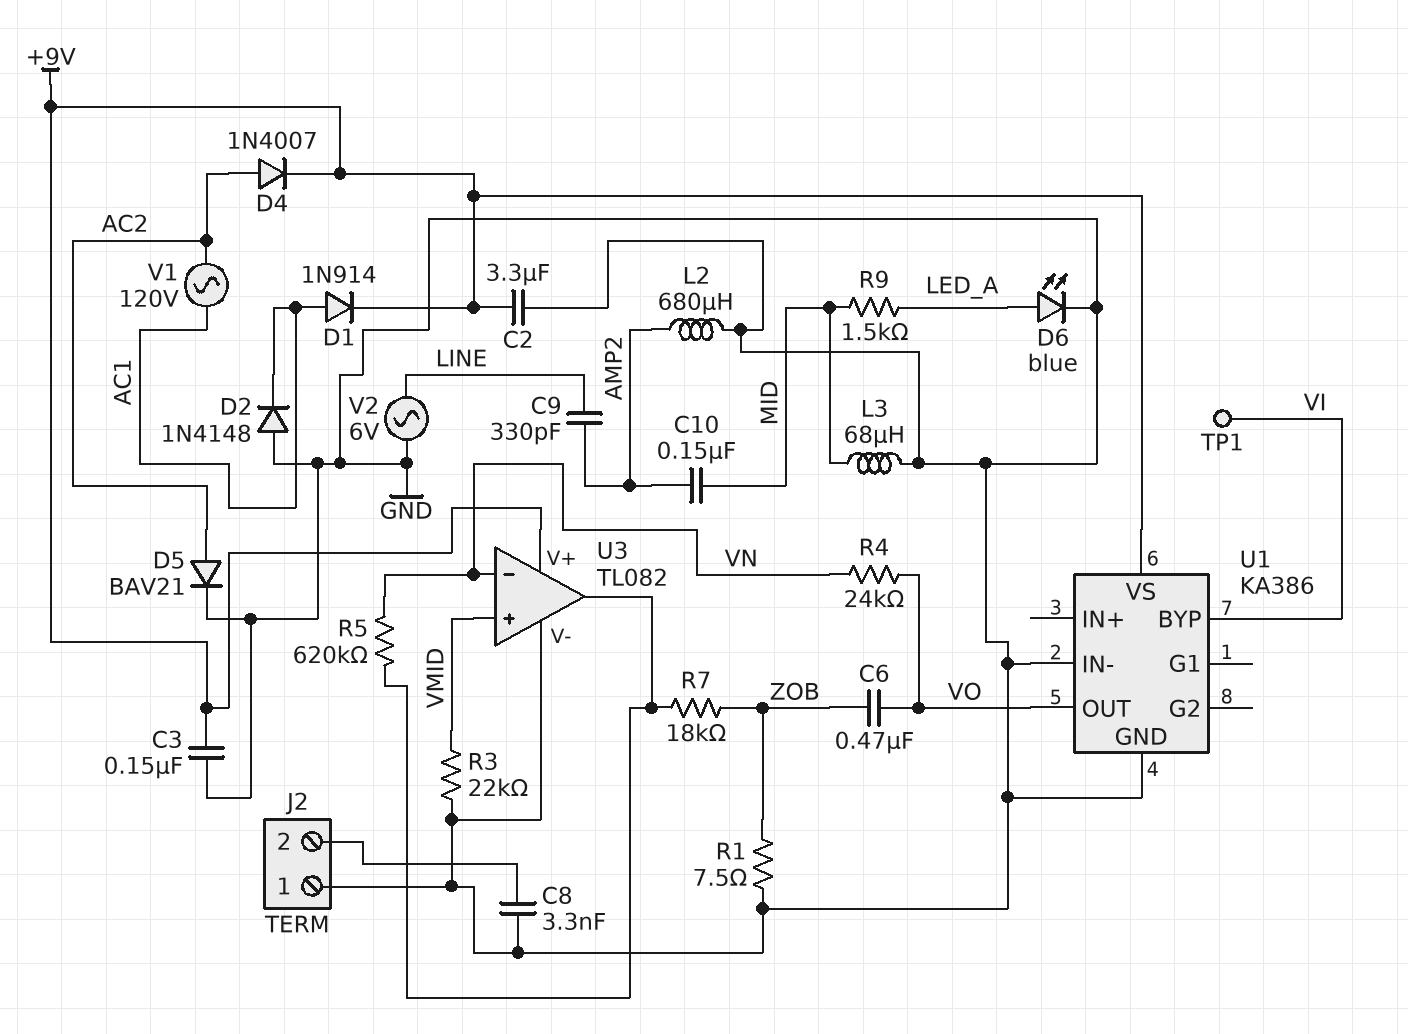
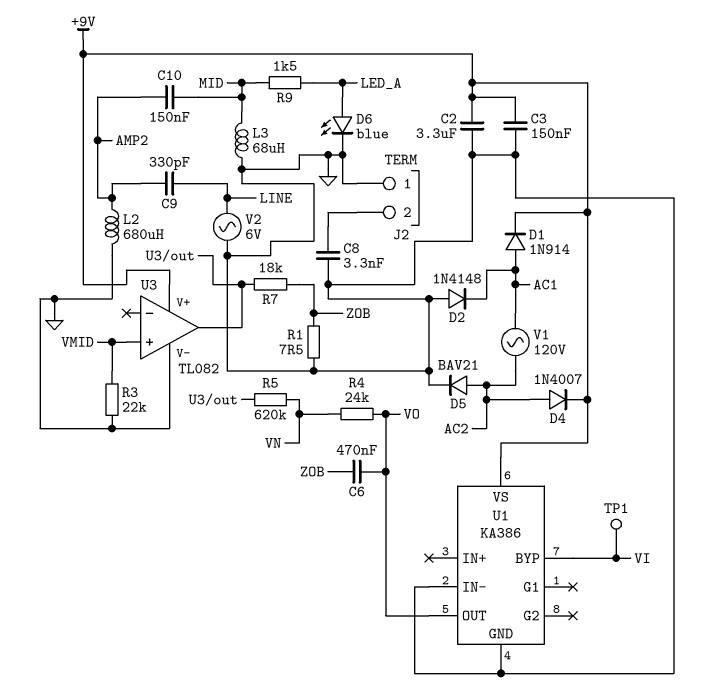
U3 pin in-: VN -> none

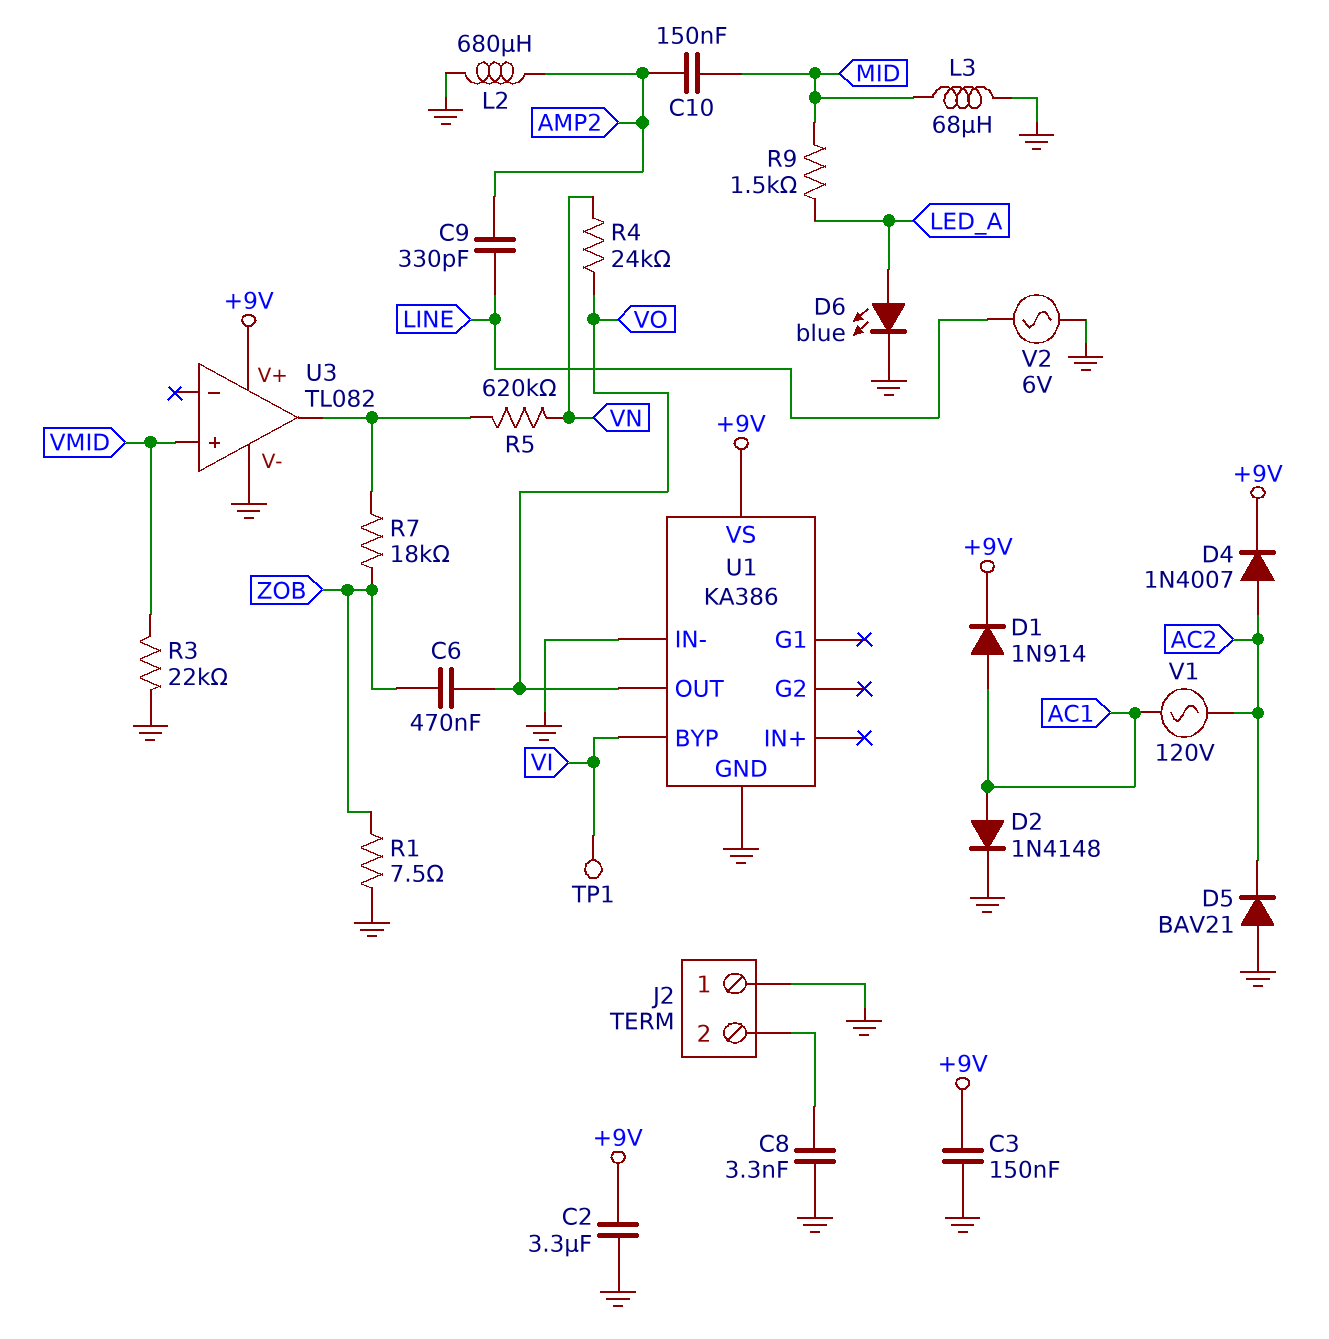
D2: diode 1N4148 (A GND, K AC1) -> diode 1N4148 (A AC1, K GND)
D5: diode BAV21 (A AC2, K GND) -> diode BAV21 (A GND, K AC2)

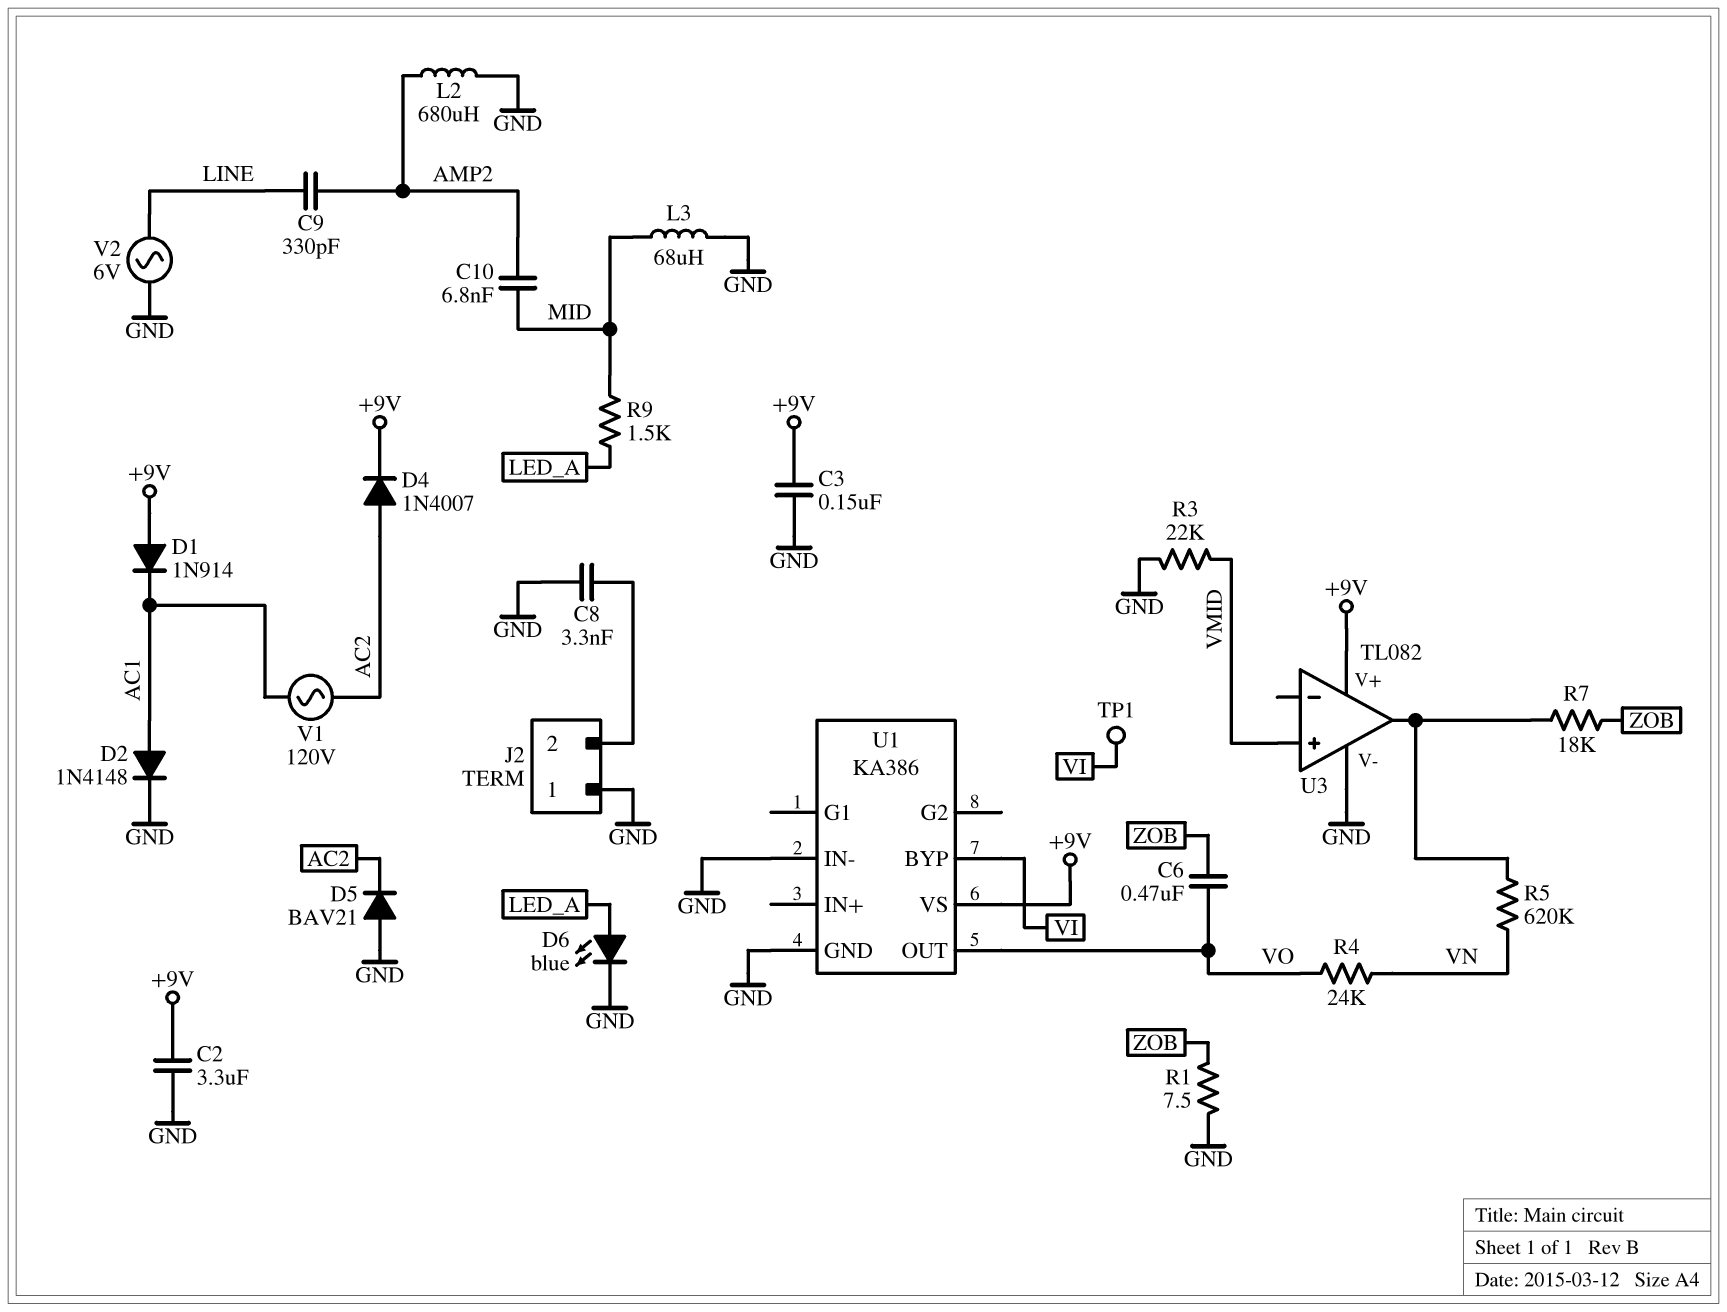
C10: 150nF (AMP2, MID) -> 6.8nF (AMP2, MID)
D1: diode 1N914 (A AC1, K +9V) -> diode 1N914 (A +9V, K AC1)

